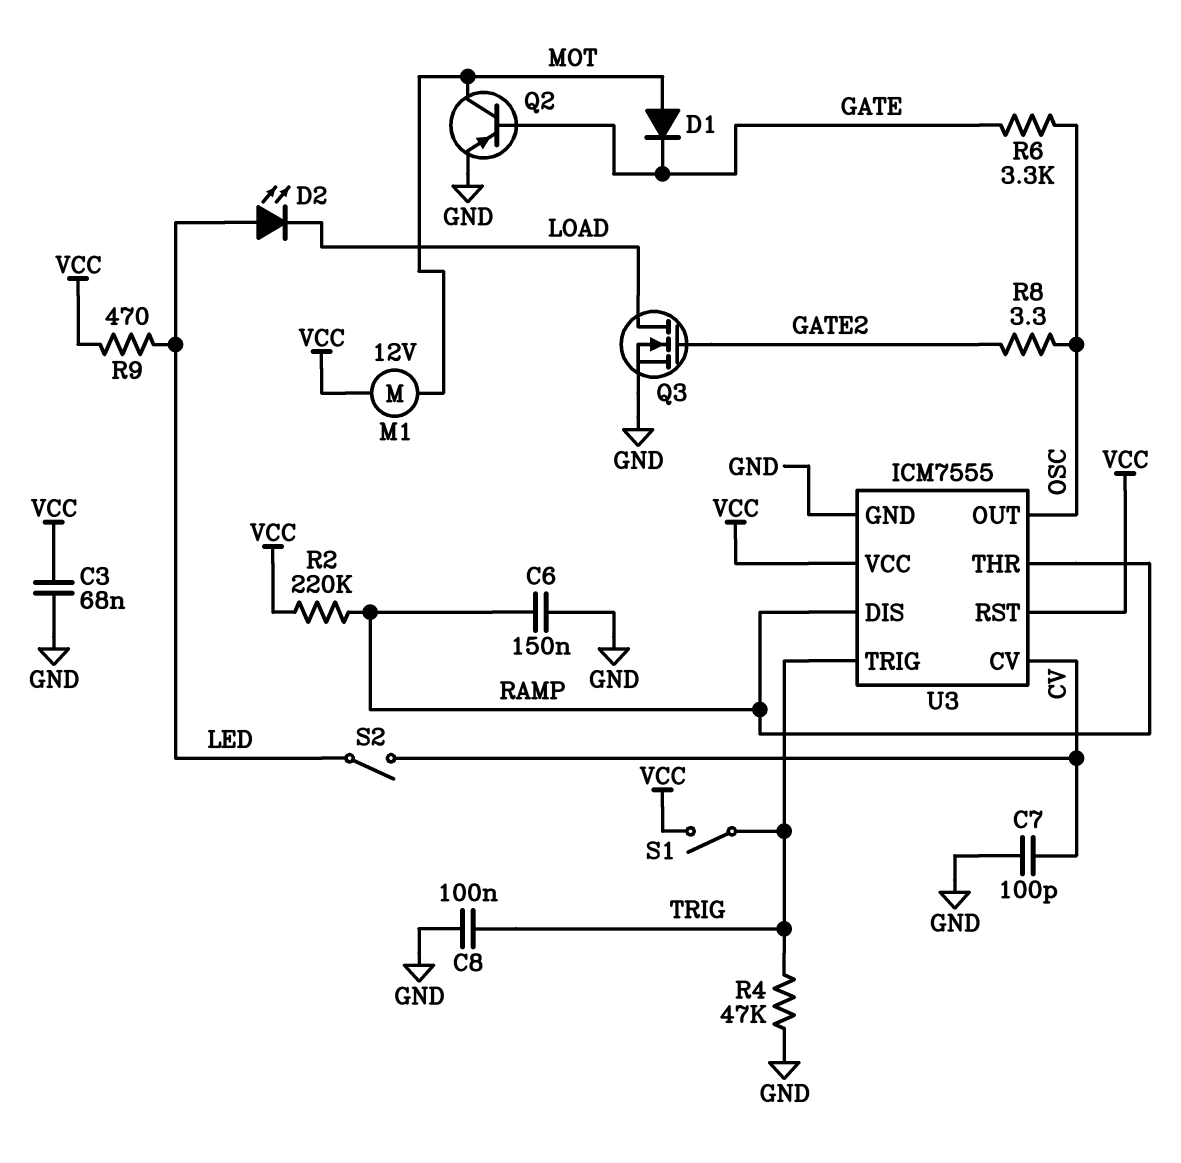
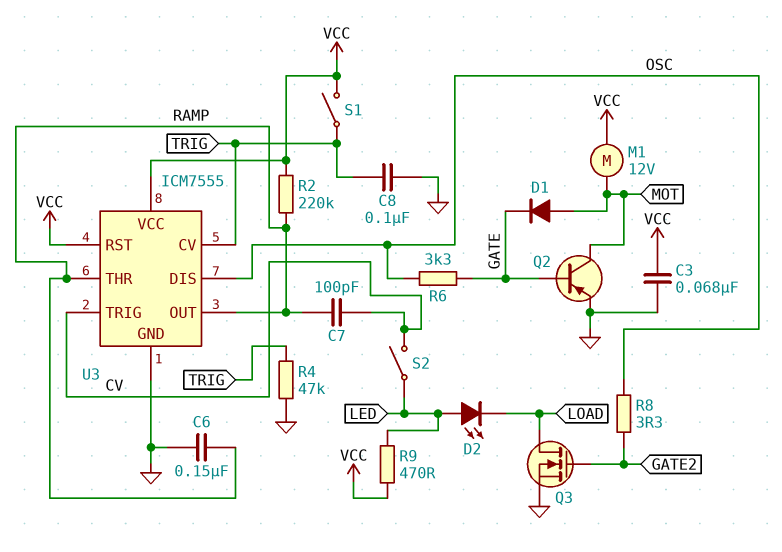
C7: 100pF (CV, GND) -> 100pF (CV, RAMP)
U3 pin CV: CV -> TRIG
U3 pin DIS: RAMP -> OSC
U3 pin OUT: OSC -> RAMP
U3 pin TRIG: TRIG -> CV

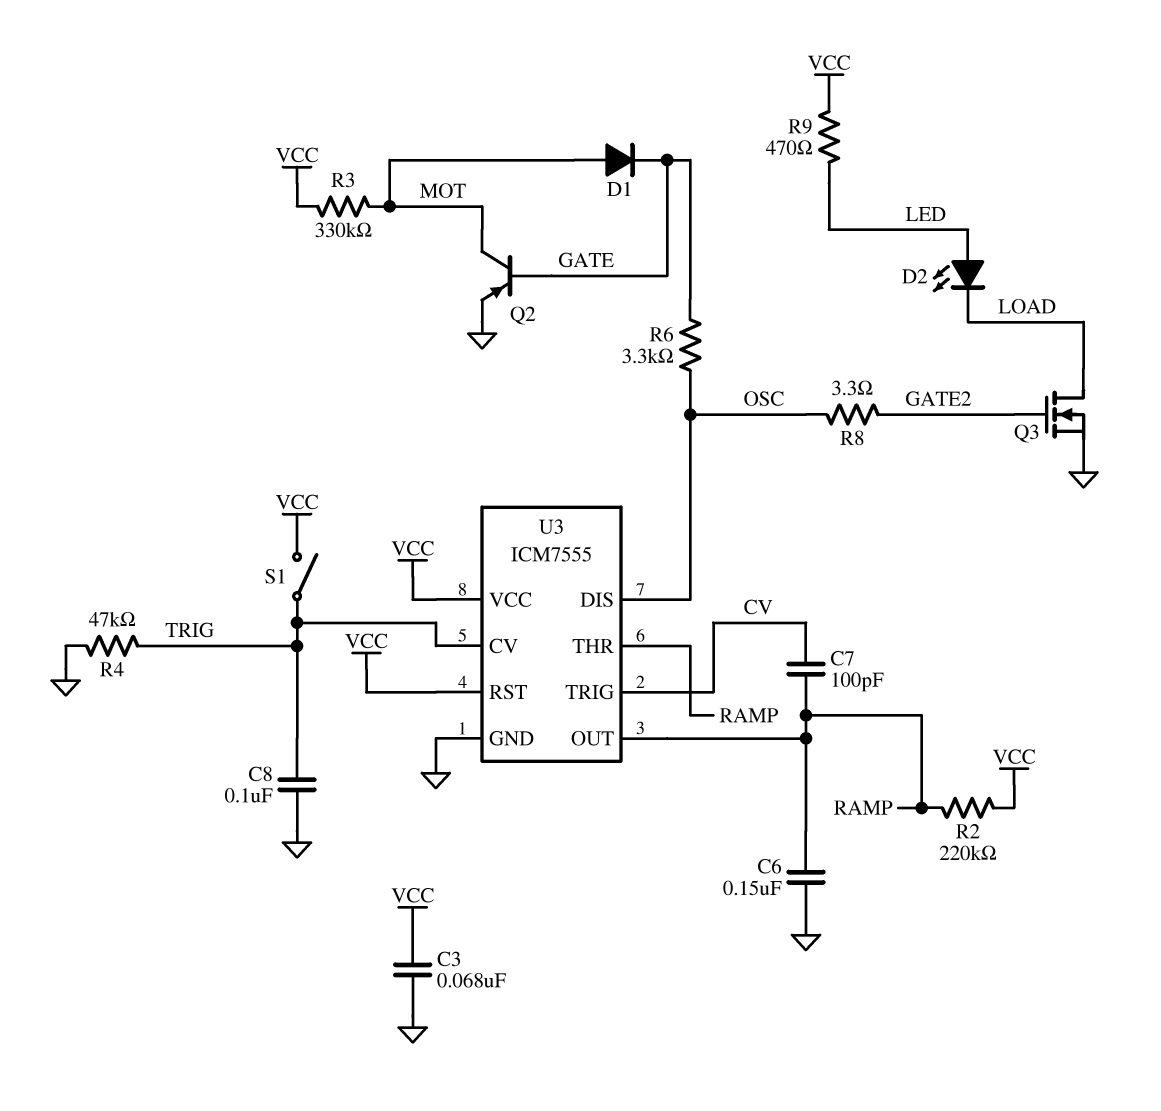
M1: motor 12V (MOT, VCC) -> none
R3: none -> 330k (MOT, VCC)
S2: switch (CV, LED) -> none

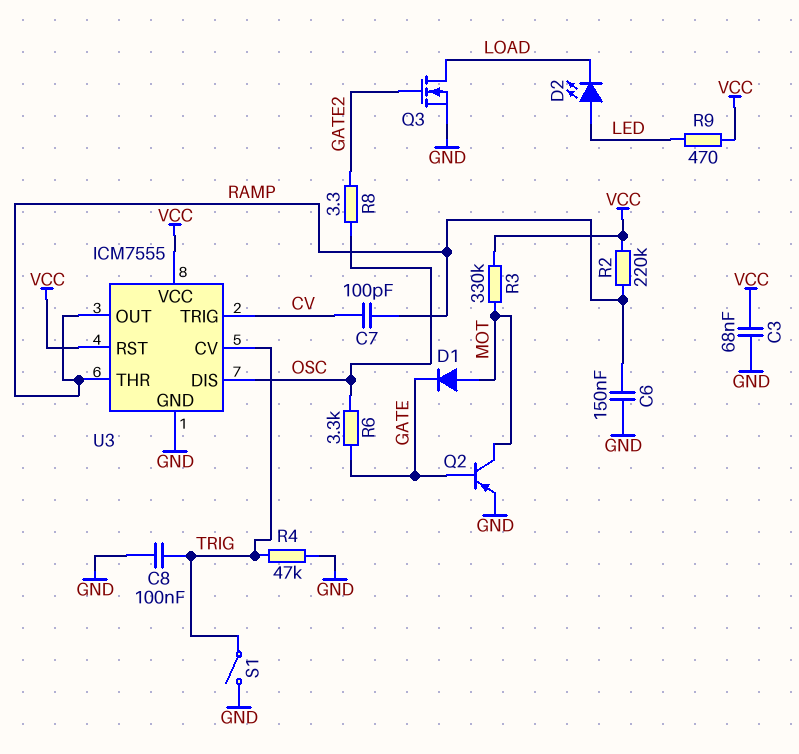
S1: switch (TRIG, VCC) -> switch (GND, TRIG)

